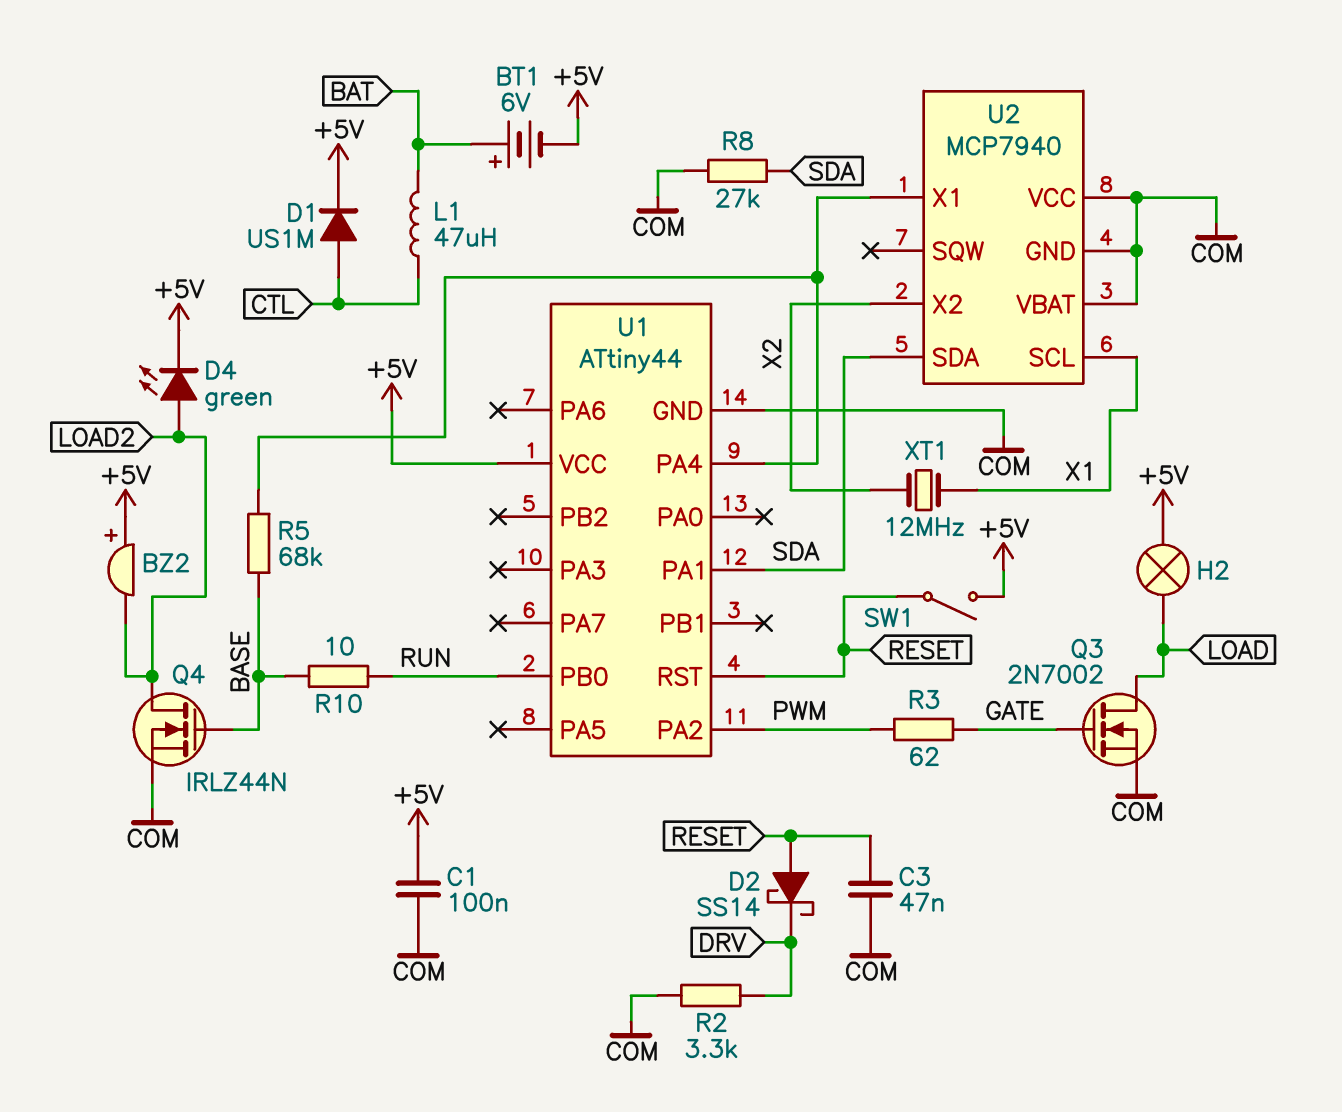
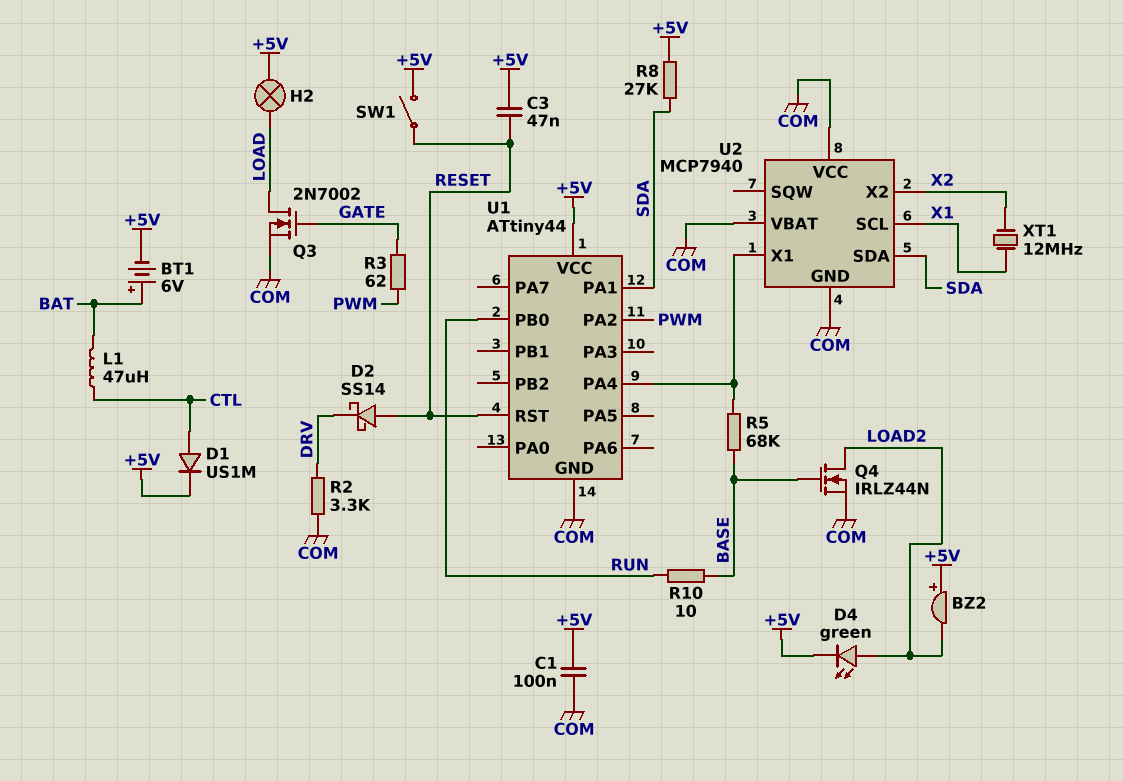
C3: 47nF (COM, RESET) -> 47nF (+5V, RESET)
R8: 27k (COM, SDA) -> 27k (+5V, SDA)

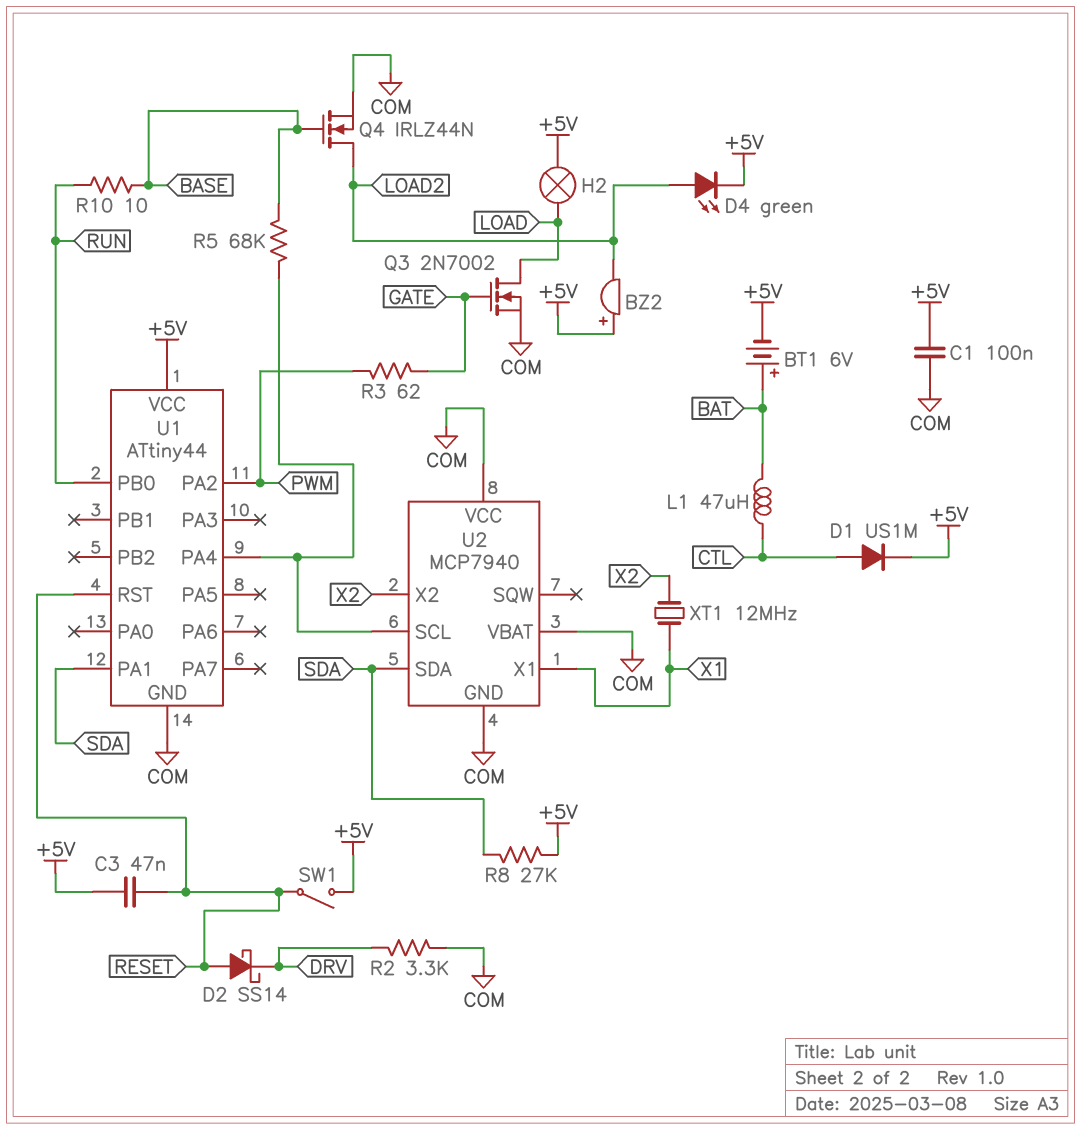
U2 pin SCL: X1 -> U1/PA4
U2 pin X1: U1/PA4 -> X1

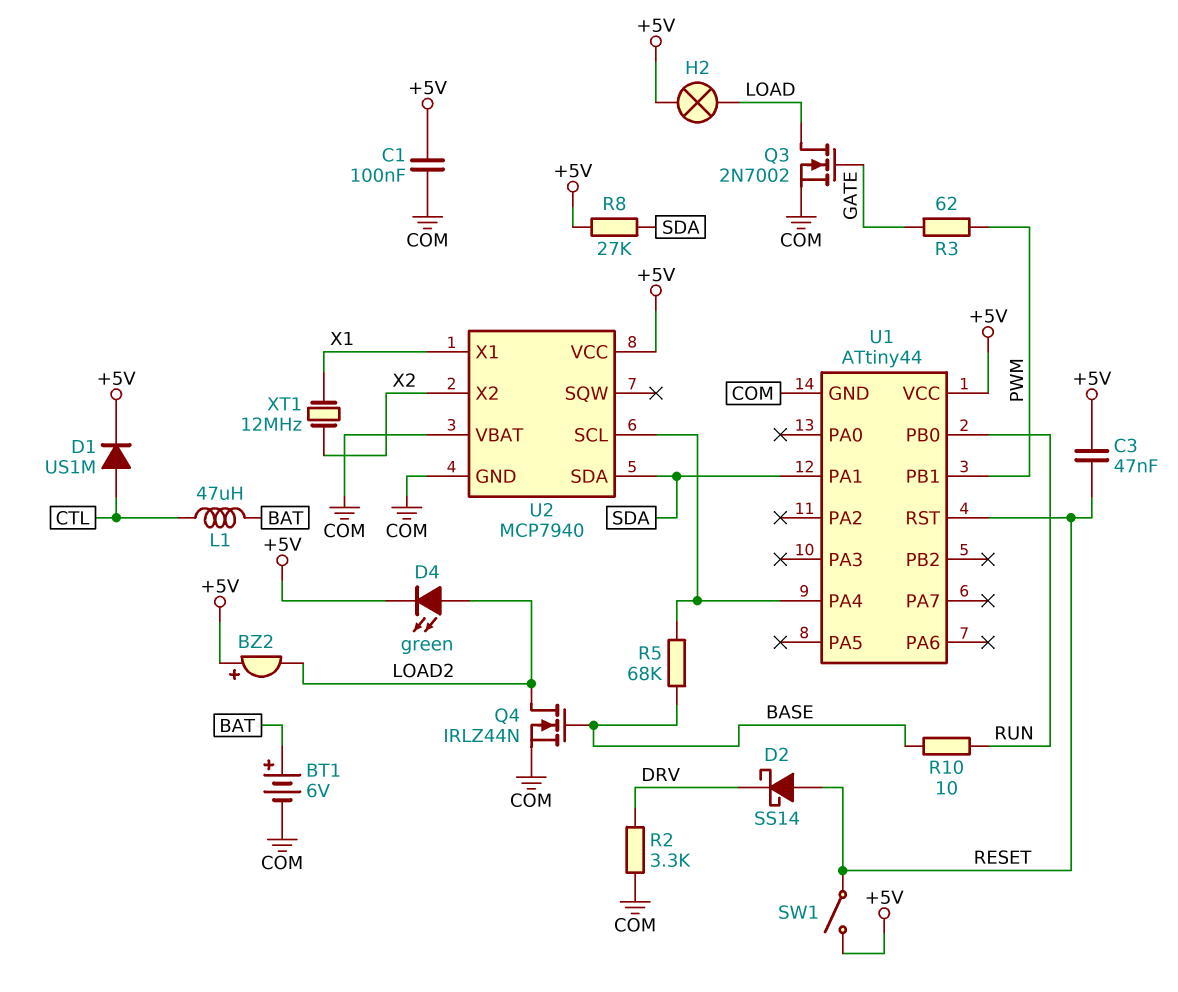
BT1: 6V (plus BAT, minus +5V) -> 6V (plus BAT, minus COM)
U1 pin PA2: PWM -> none
U1 pin PB1: none -> PWM
U2 pin VCC: COM -> +5V

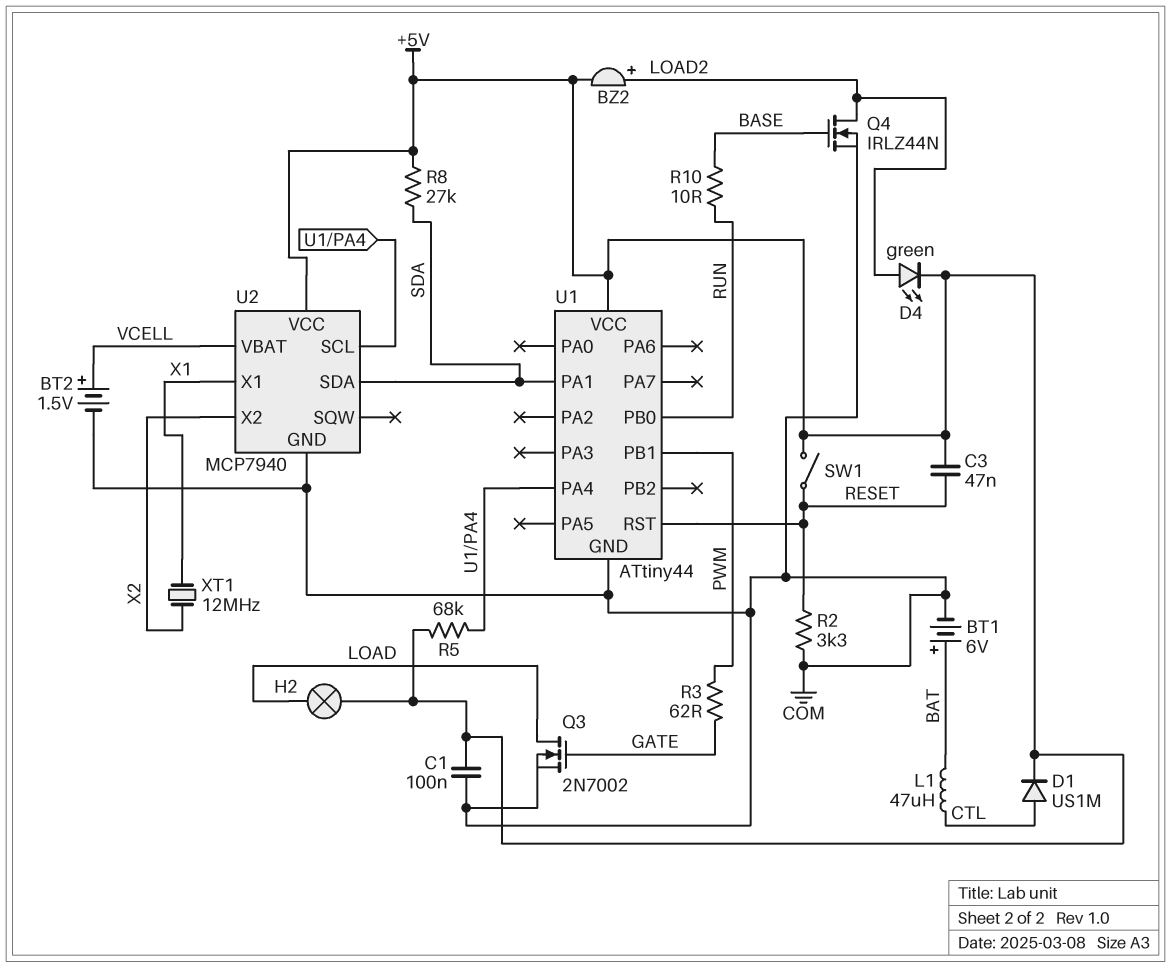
BT2: none -> 1.5V (plus VCELL, minus COM)
BZ2: buzzer (plus +5V, minus LOAD2) -> buzzer (plus LOAD2, minus +5V)
D2: schottky SS14 (A RESET, K DRV) -> none
R2: 3.3k (COM, DRV) -> 3.3k (COM, RESET)
R5: 68k (BASE, U1/PA4) -> 68k (+5V, U1/PA4)
U2 pin VBAT: COM -> VCELL

